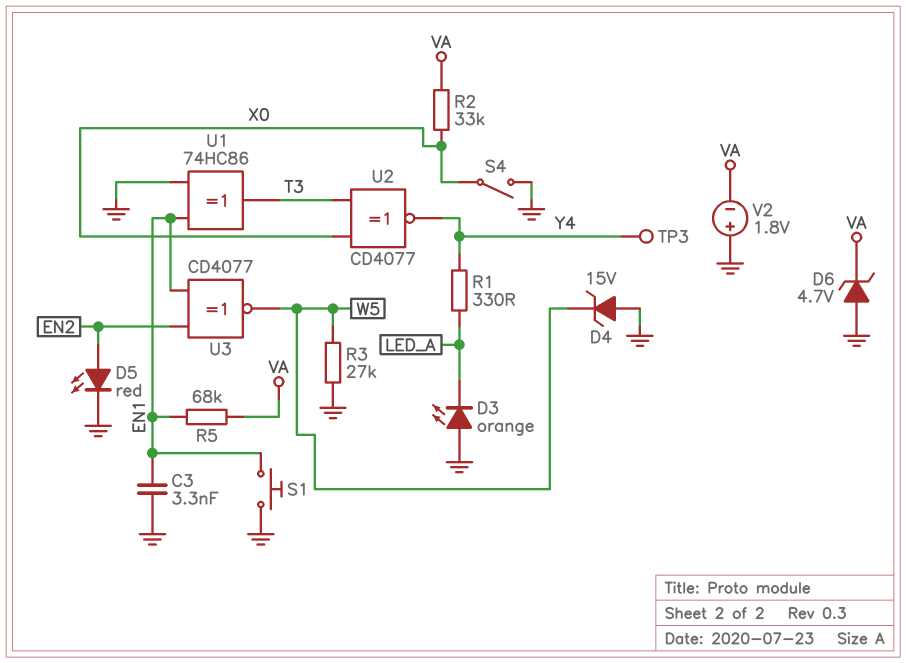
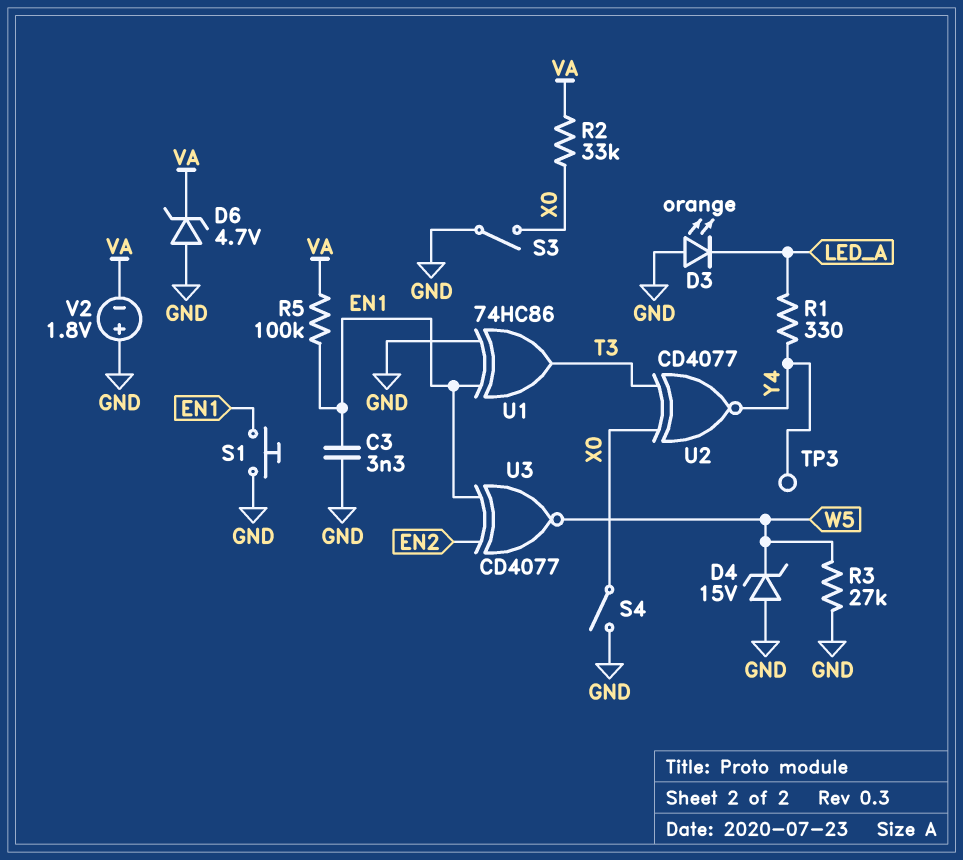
D5: LED red (A EN2, K GND) -> none
R5: 68k (EN1, VA) -> 100k (EN1, VA)
S3: none -> switch (GND, X0)

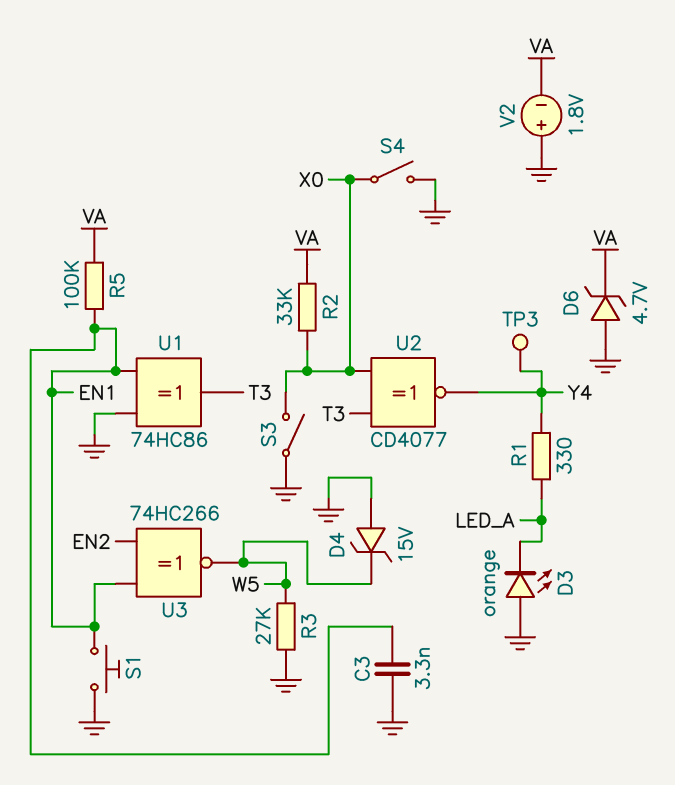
U3: XNOR CD4077 (in EN1, in EN2, out W5) -> XNOR 74HC266 (in EN1, in EN2, out W5)

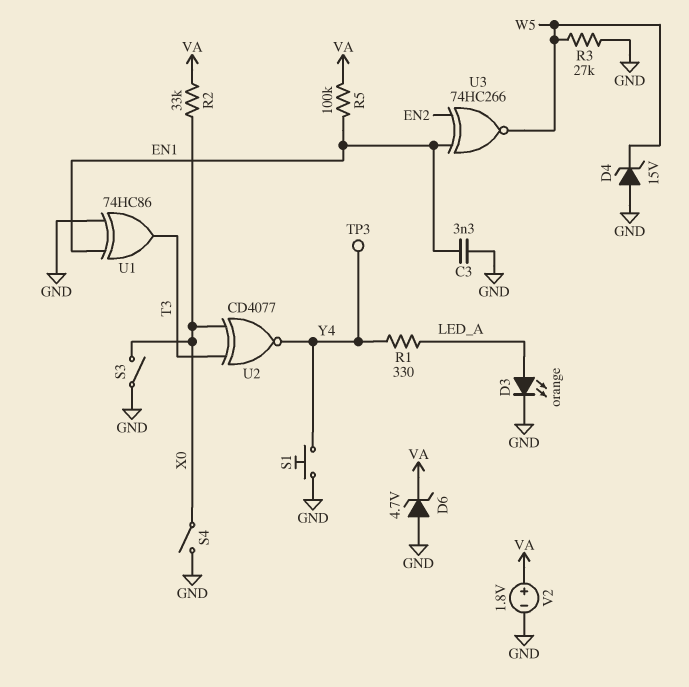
D3: LED orange (A GND, K LED_A) -> LED orange (A LED_A, K GND)
S1: button (EN1, GND) -> button (GND, Y4)
V2: 1.8V (plus GND, minus VA) -> 1.8V (plus VA, minus GND)

